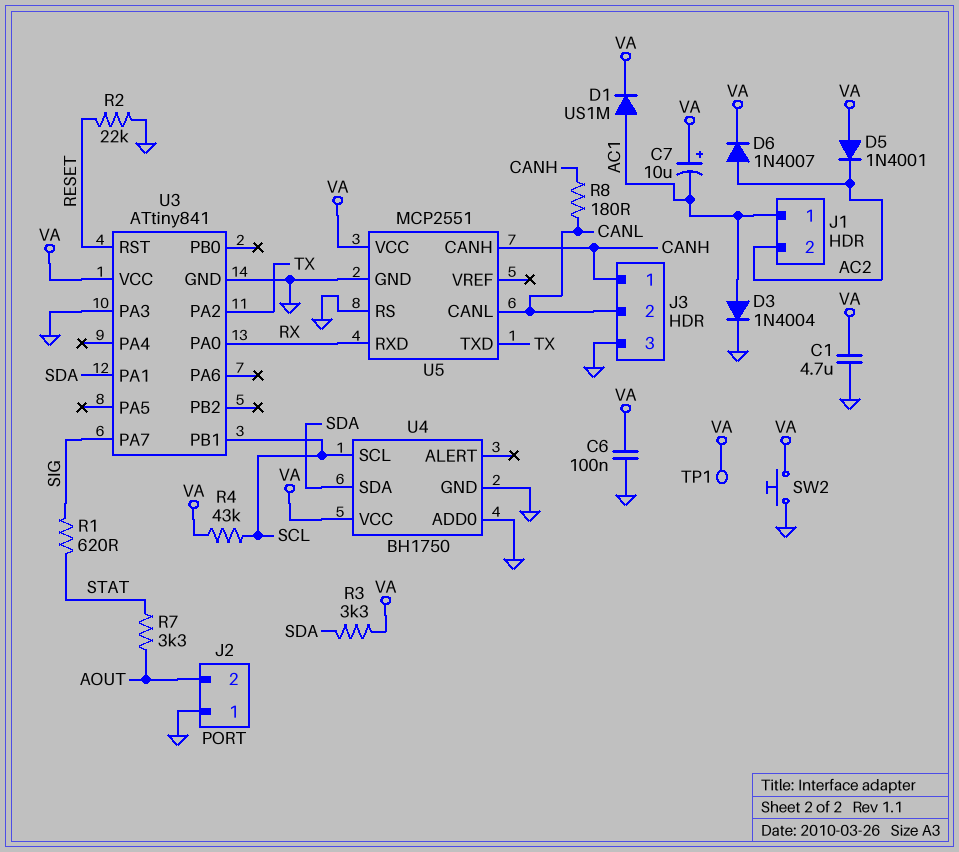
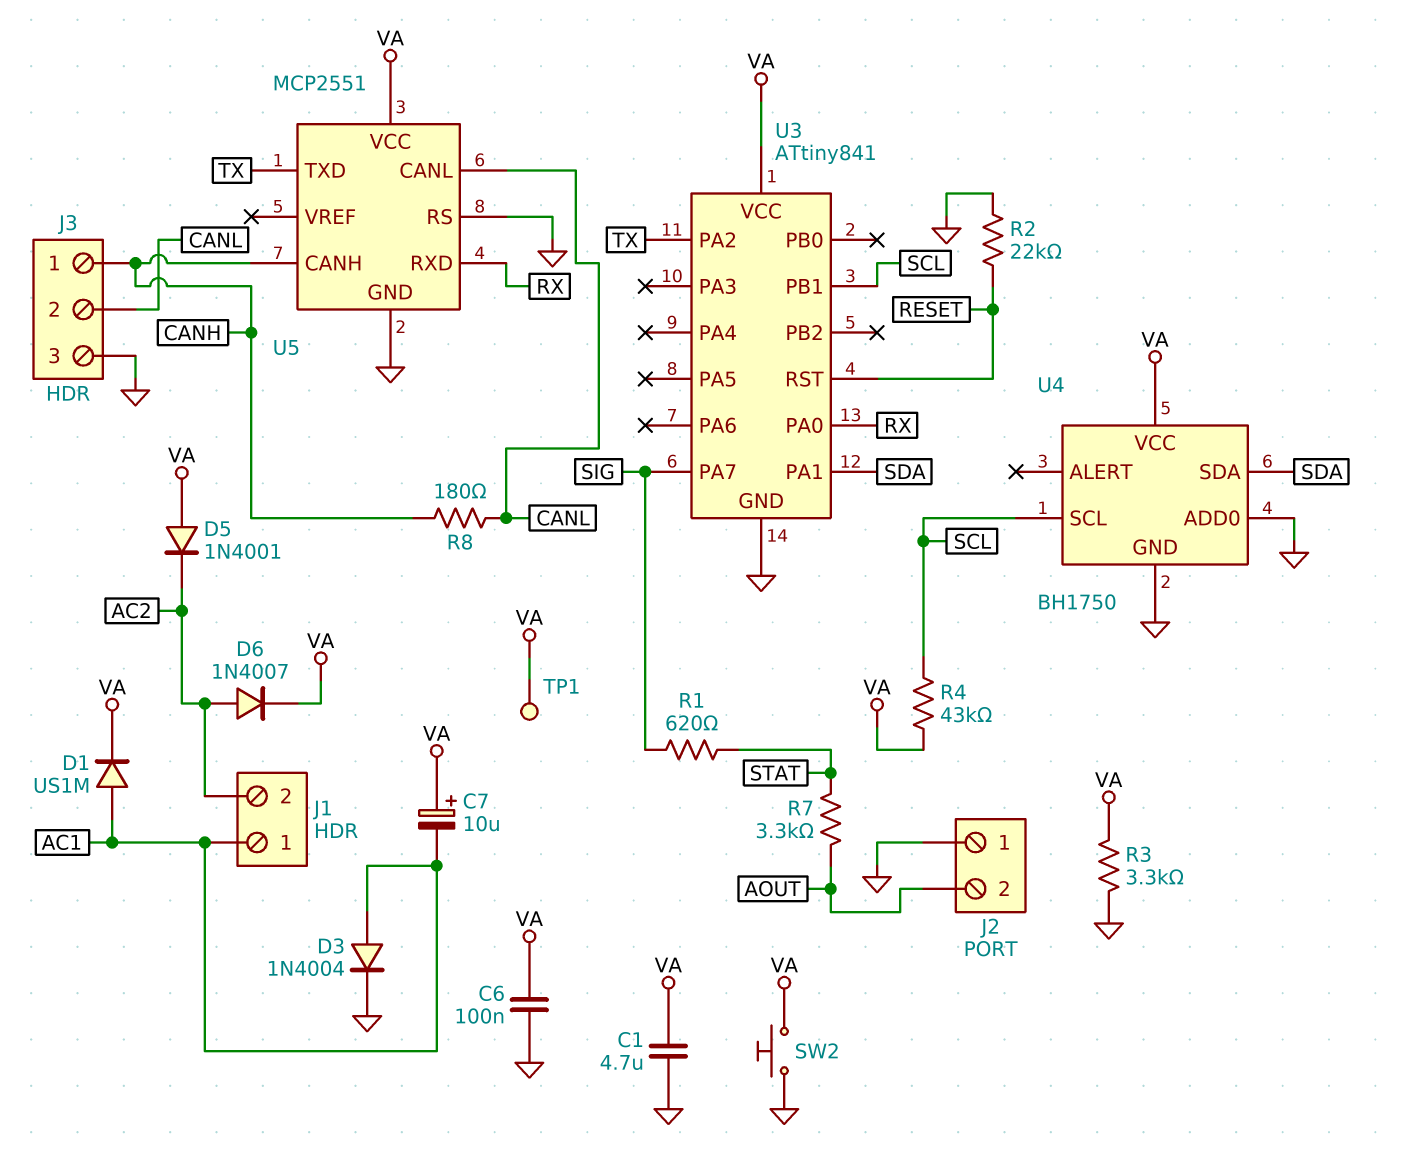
R3: 3.3k (SDA, VA) -> 3.3k (GND, VA)
U3 pin PA3: GND -> none

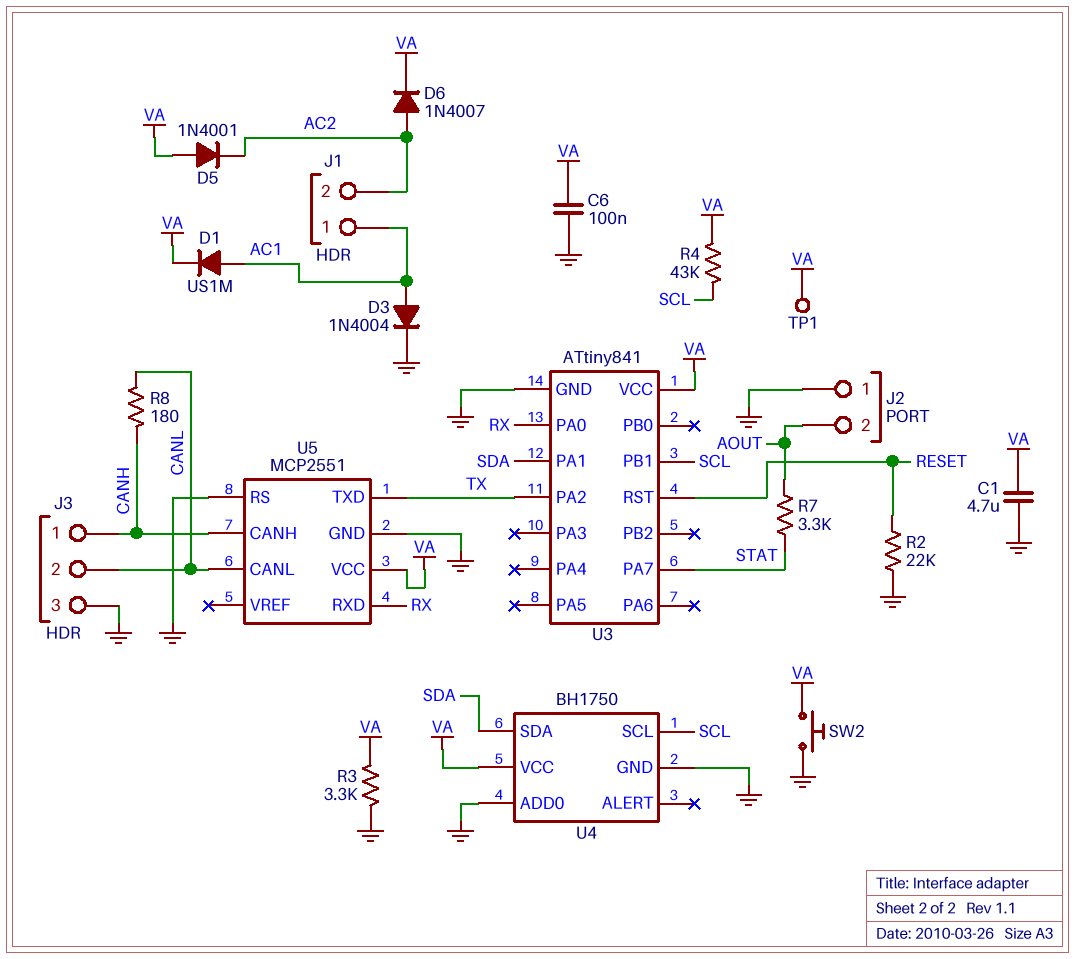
C7: 10uF (plus VA, minus AC1) -> none
R1: 620 (SIG, STAT) -> none
U3 pin PA7: SIG -> STAT

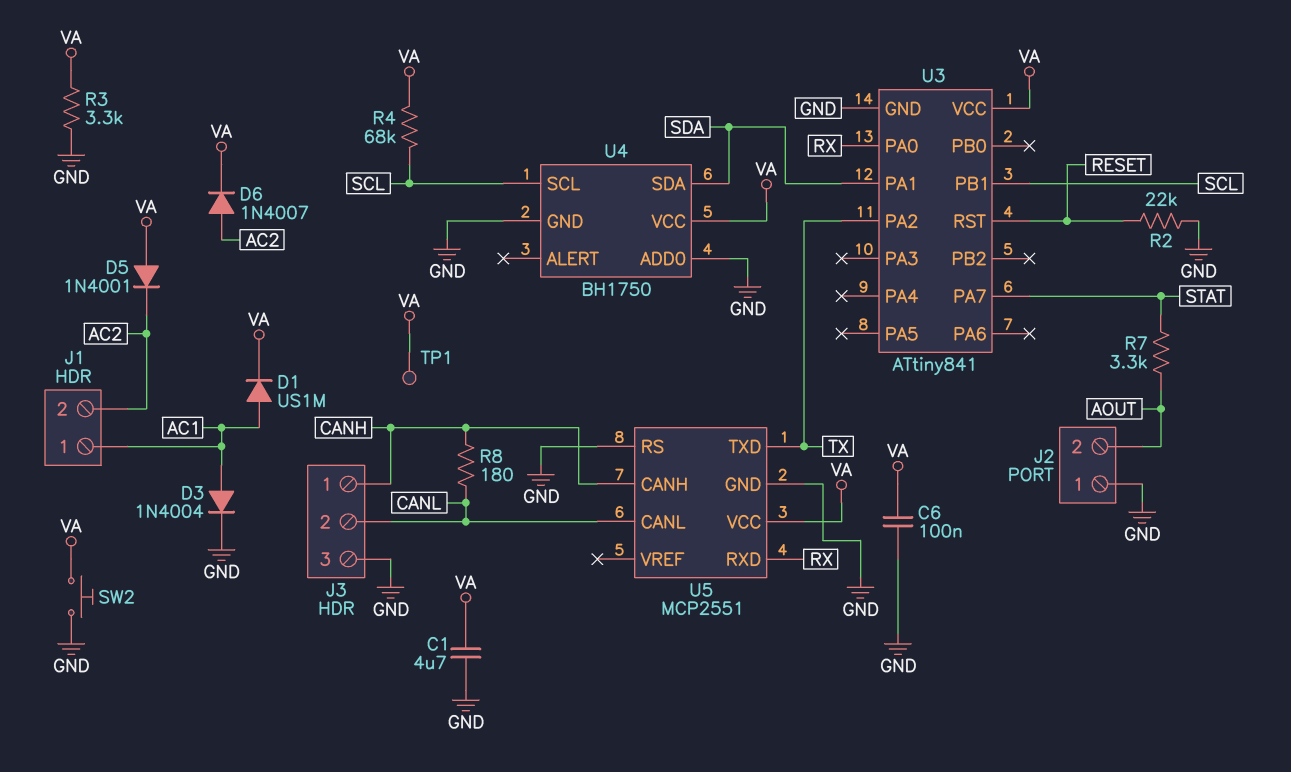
R4: 43k (SCL, VA) -> 68k (SCL, VA)

